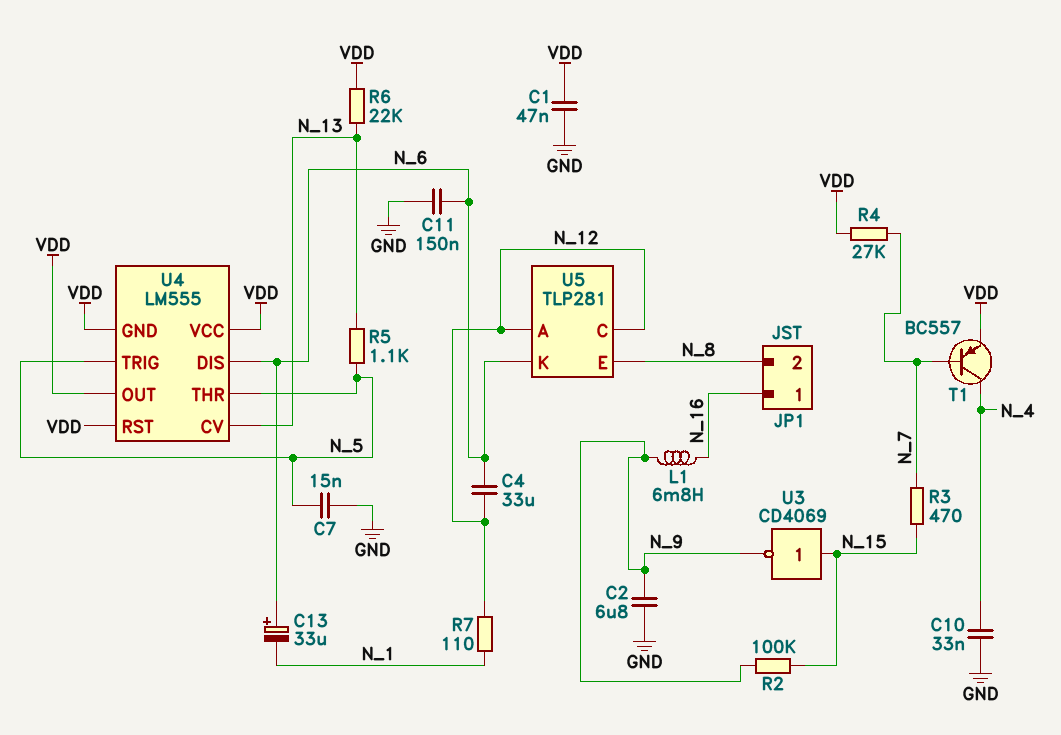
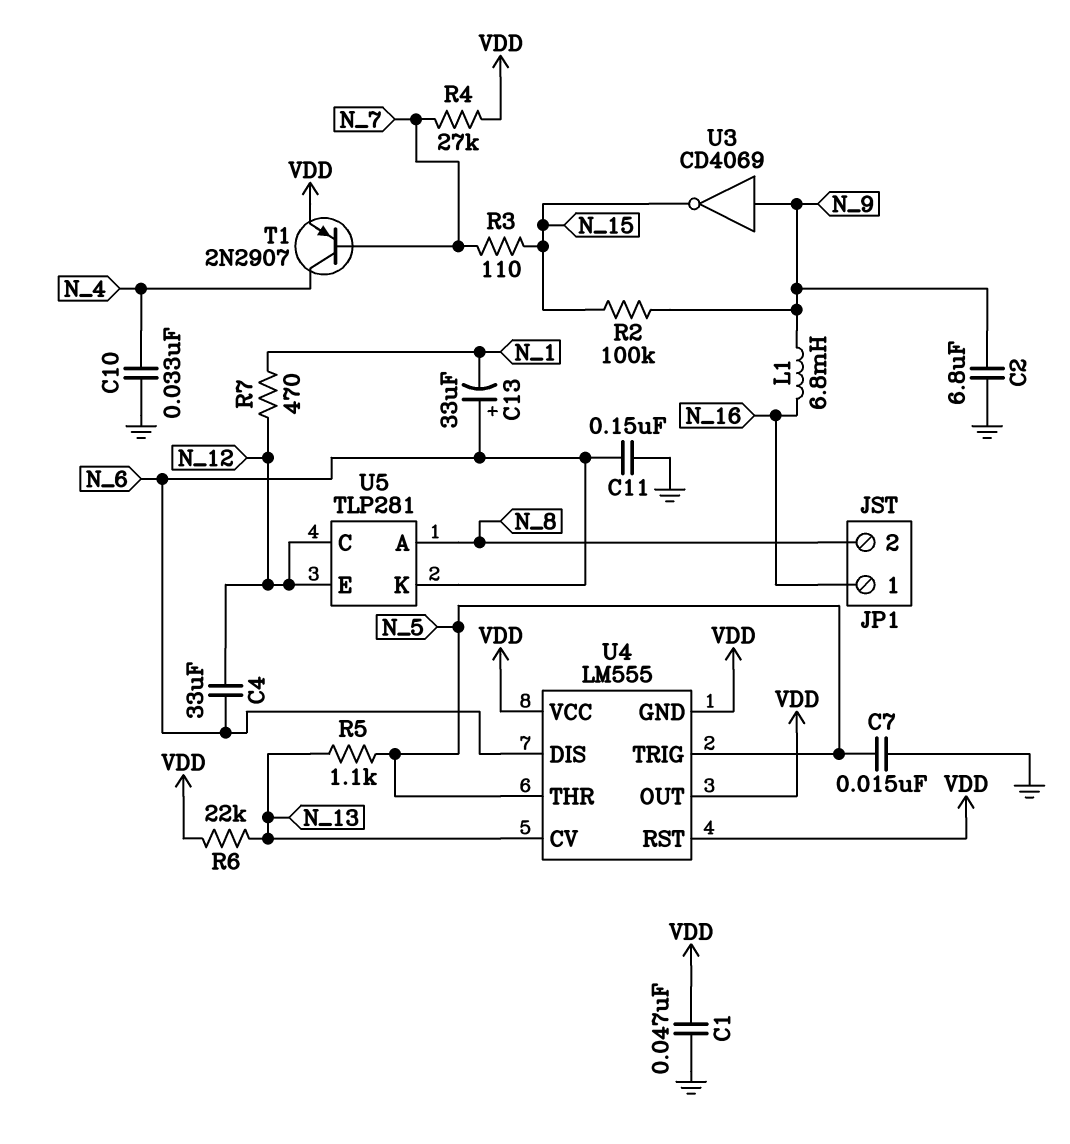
R3: 470 (N_7, N_15) -> 110 (N_7, N_15)
R7: 110 (N_1, N_12) -> 470 (N_1, N_12)
T1: PNP BC557 (B N_7, C N_4, E VDD) -> PNP 2N2907 (B N_7, C N_4, E VDD)
U3: NOT CD4069 (in N_15, out N_9) -> NOT CD4069 (in N_9, out N_15)
U5 pin A: N_12 -> N_8
U5 pin E: N_8 -> N_12

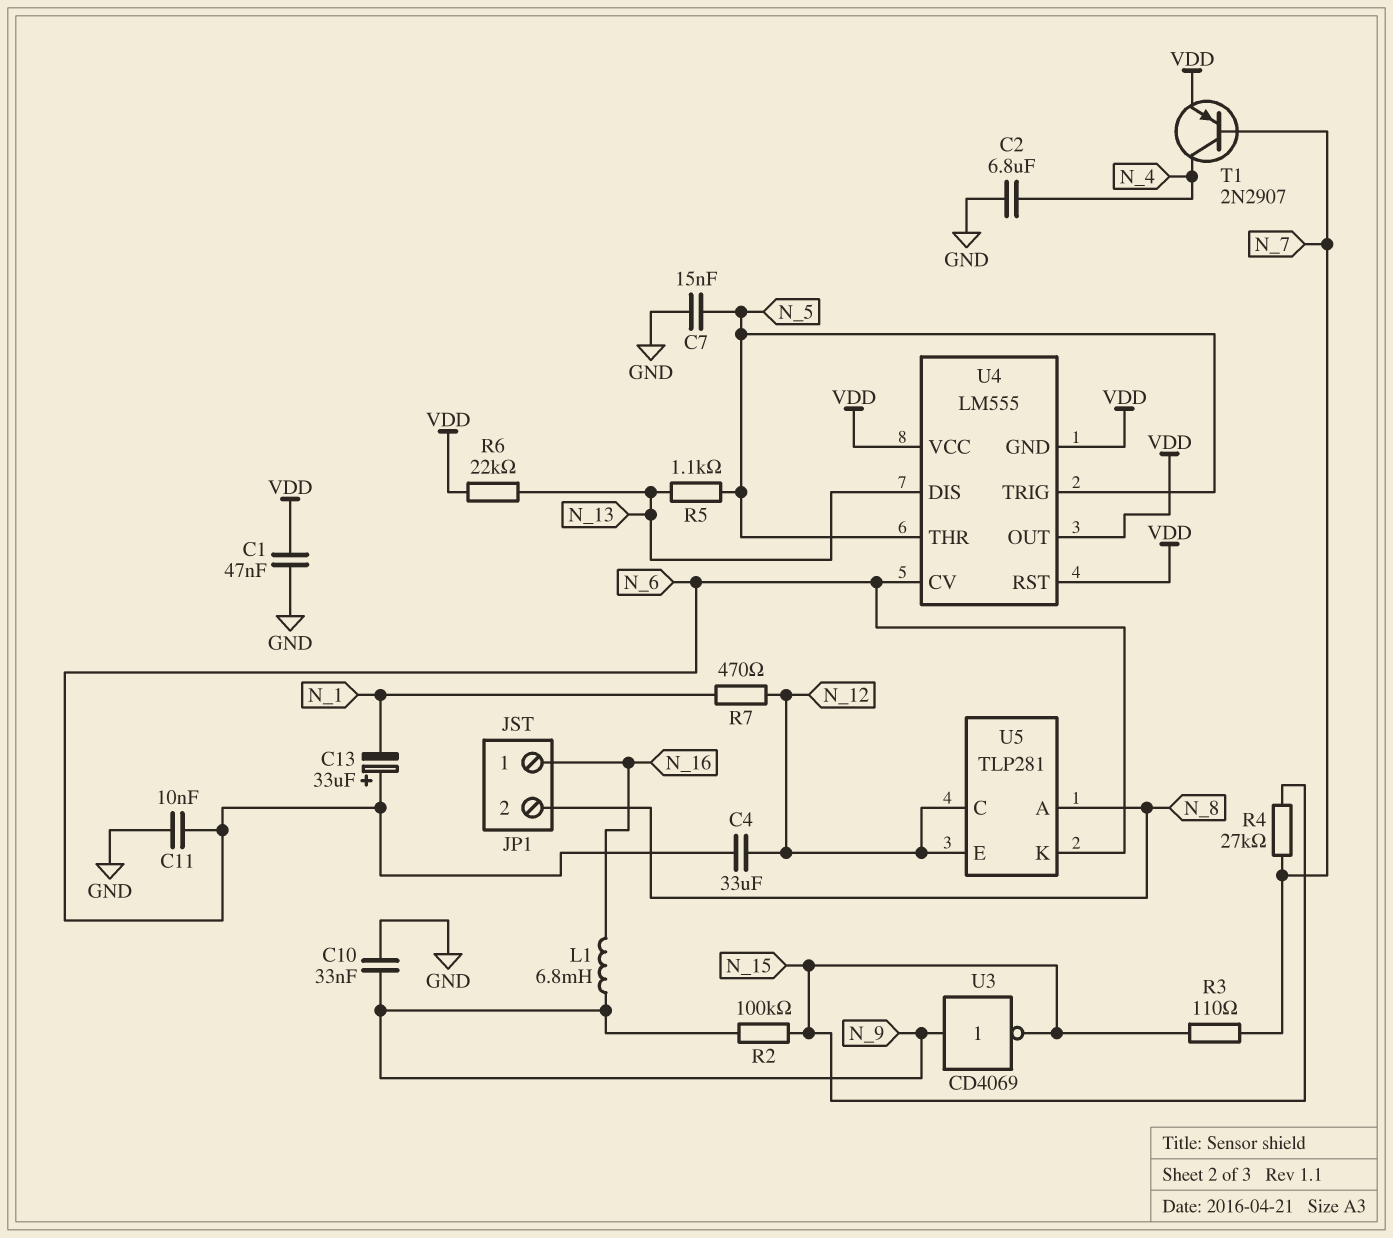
C2: 6.8uF (GND, N_9) -> 6.8uF (GND, N_4)
C10: 33nF (GND, N_4) -> 33nF (GND, N_9)
C11: 150nF (GND, N_6) -> 10nF (GND, N_6)
R4: 27k (N_7, VDD) -> 27k (N_7, N_15)
U4 pin CV: N_13 -> N_6
U4 pin DIS: N_6 -> N_13

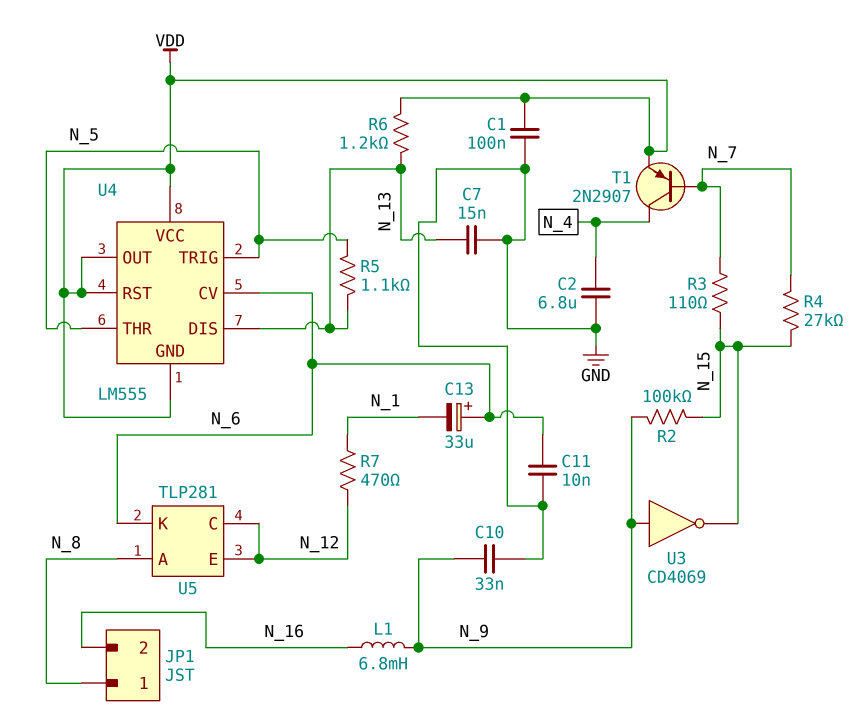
C1: 47nF (GND, VDD) -> 100nF (GND, VDD)
C4: 33uF (N_6, N_12) -> none
C7: 15nF (GND, N_5) -> 15nF (GND, N_13)
JP1 pin 1: N_16 -> N_8
JP1 pin 2: N_8 -> N_16
R6: 22k (N_13, VDD) -> 1.2k (N_13, VDD)

